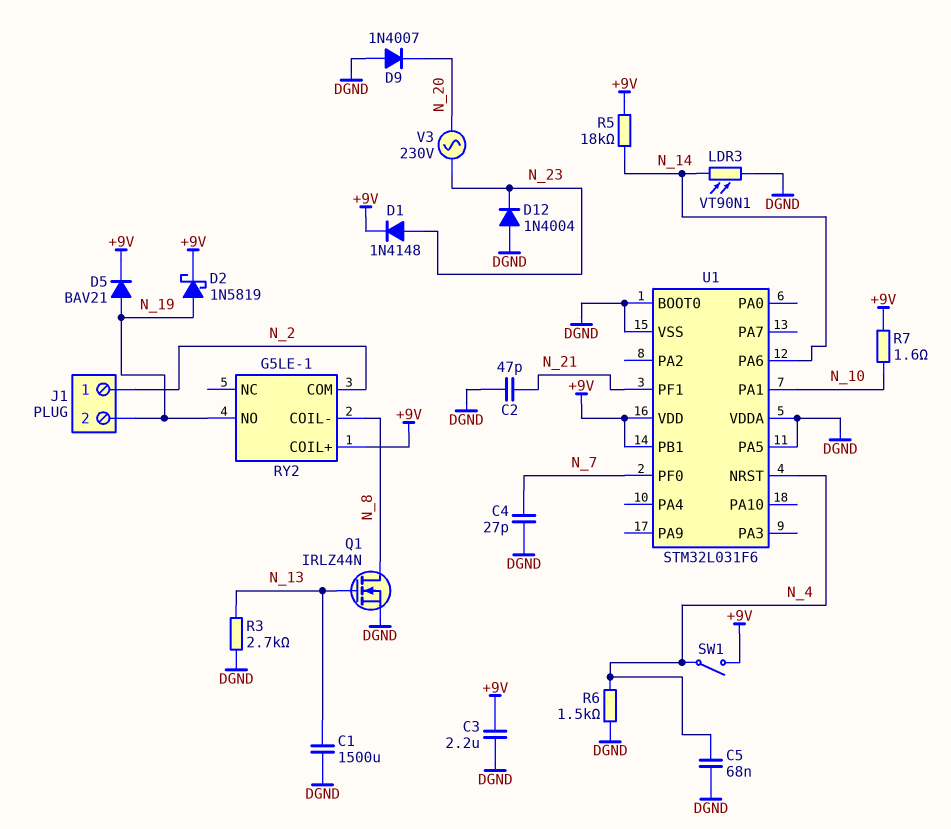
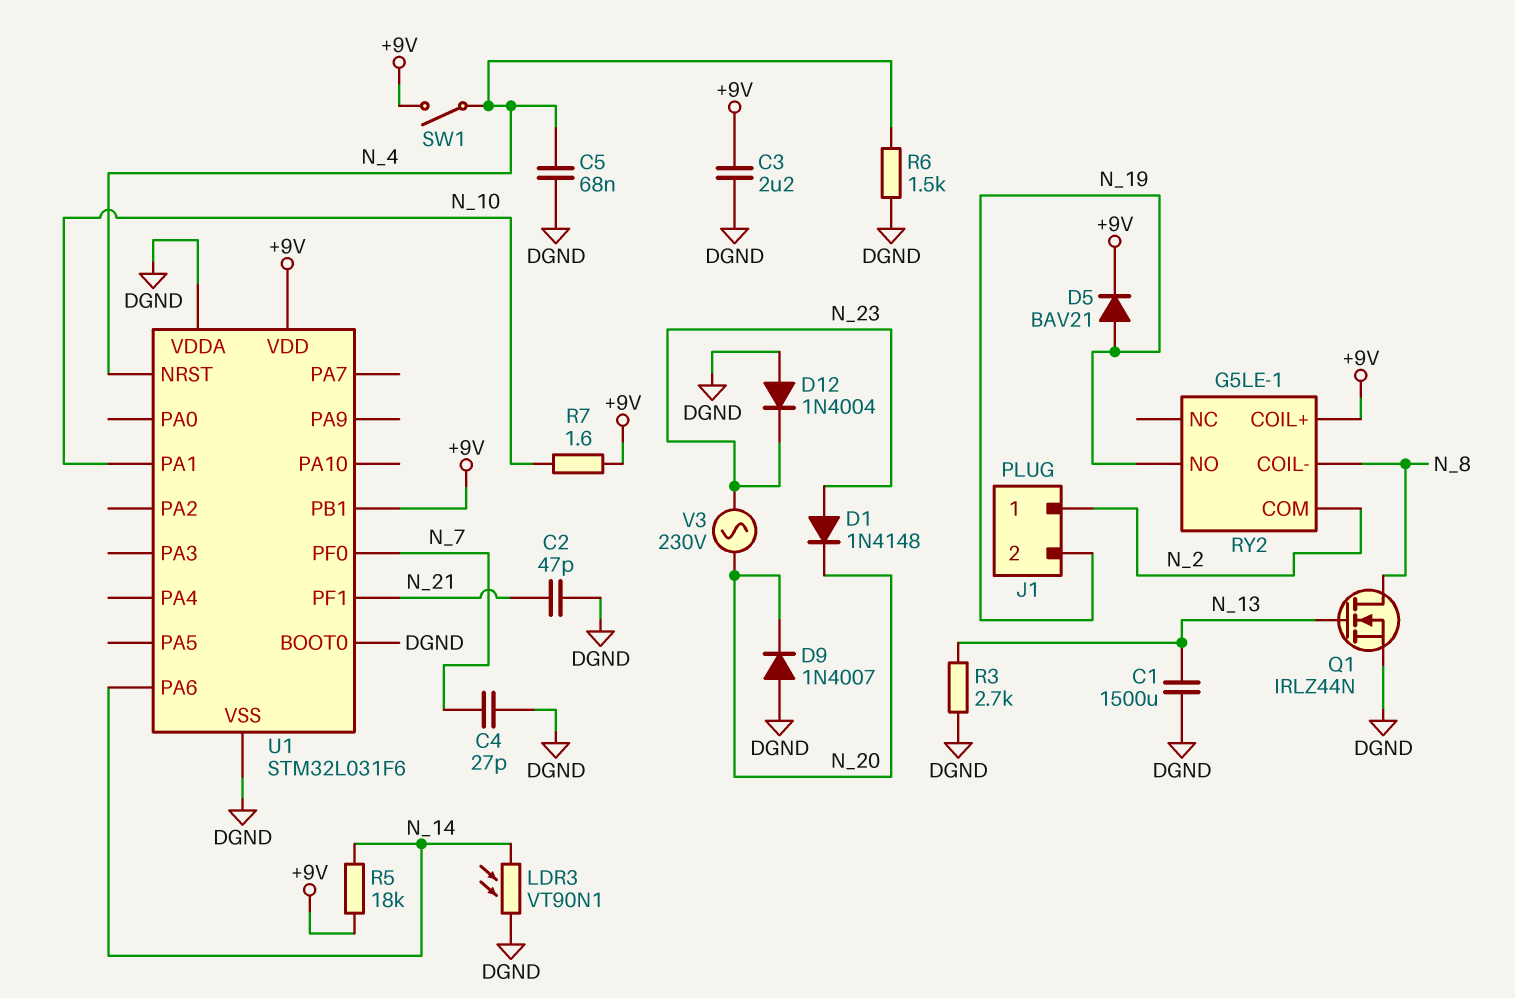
D1: diode 1N4148 (A N_23, K +9V) -> diode 1N4148 (A N_23, K N_20)
D2: schottky 1N5819 (A N_19, K +9V) -> none
U1 pin PA5: DGND -> none

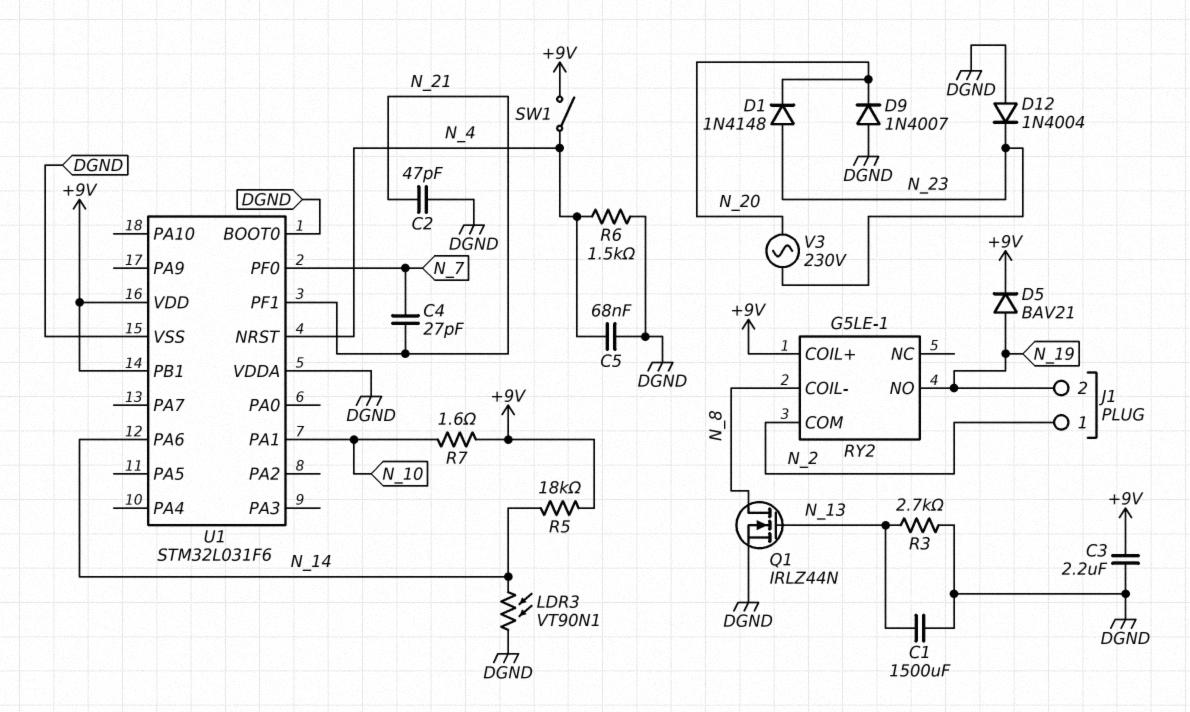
C4: 27pF (DGND, N_7) -> 27pF (N_7, N_21)

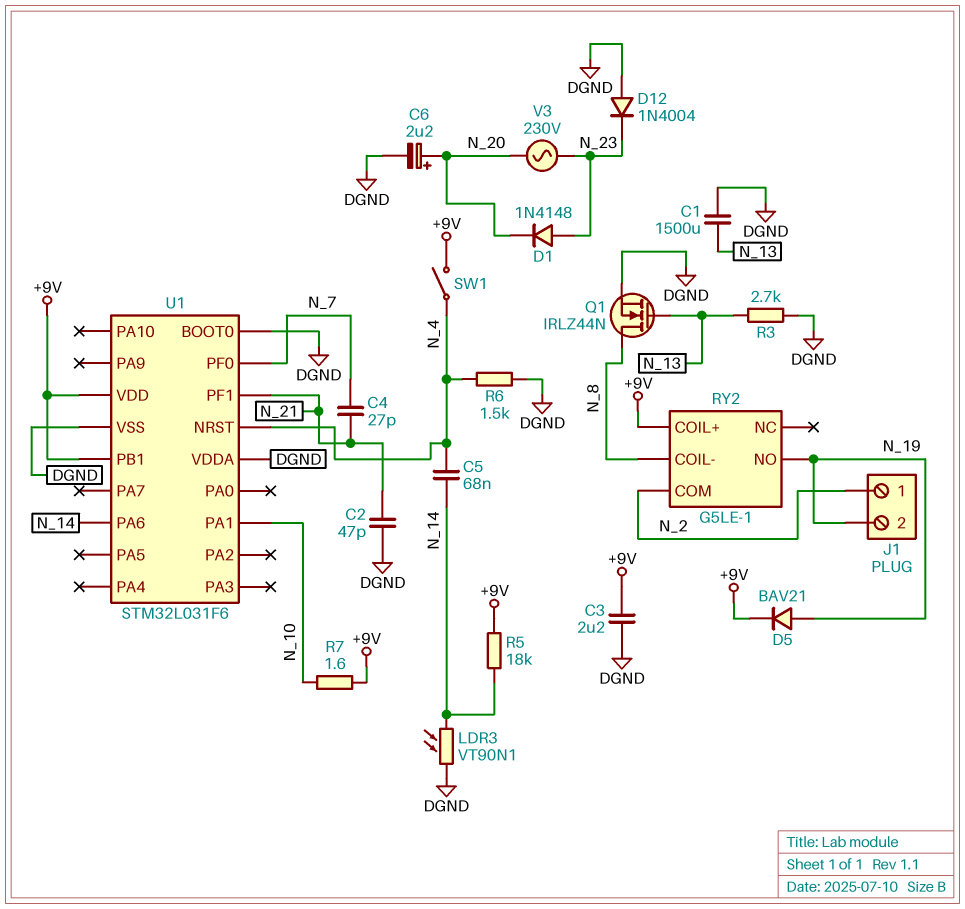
C5: 68nF (DGND, N_4) -> 68nF (N_4, N_14)
C6: none -> 2.2uF (plus N_20, minus DGND)
D9: diode 1N4007 (A DGND, K N_20) -> none

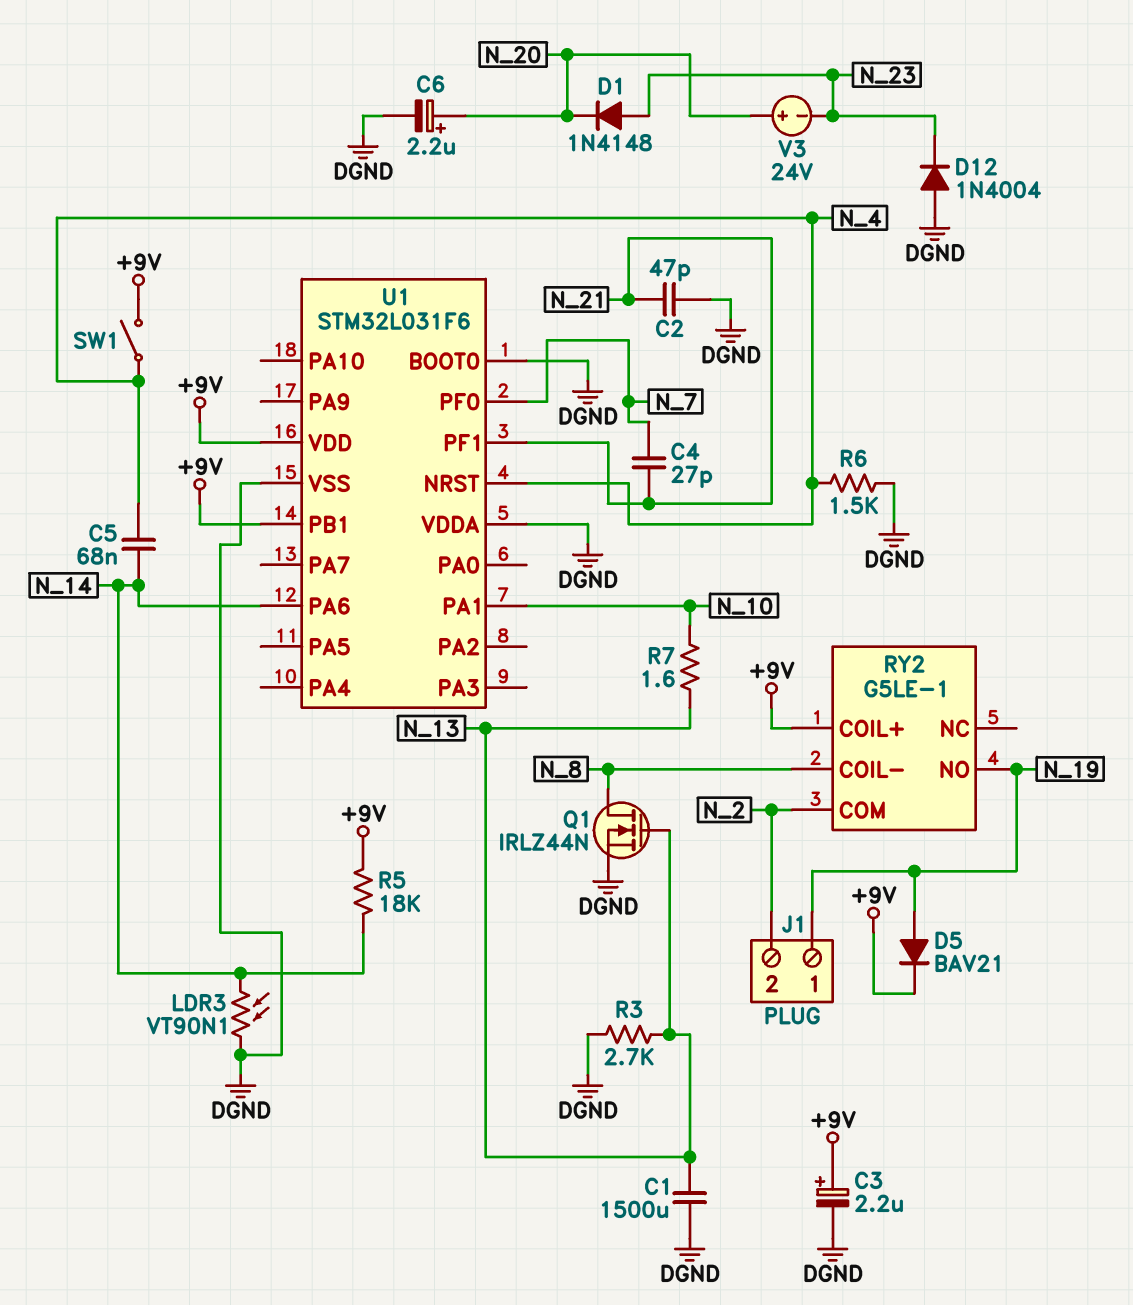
C3: 2.2uF (+9V, DGND) -> 2.2uF (plus +9V, minus DGND)
J1 pin 1: N_2 -> N_19
J1 pin 2: N_19 -> N_2
R7: 1.6 (+9V, N_10) -> 1.6 (N_10, N_13)
V3: AC 230V (N_20, N_23) -> 24V (plus N_20, minus N_23)

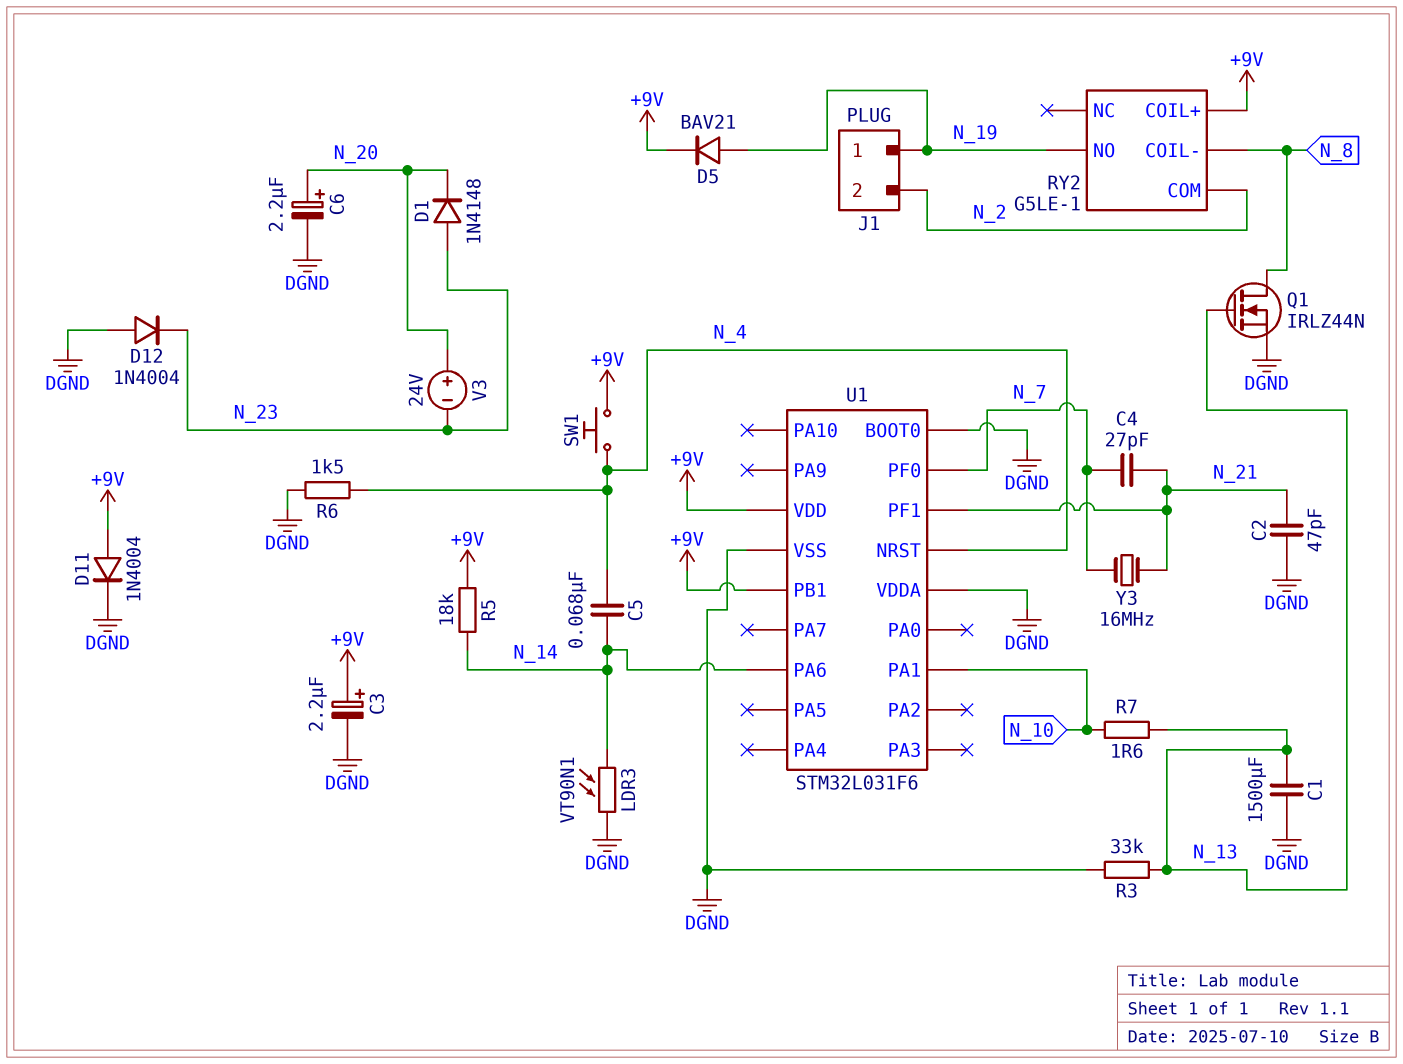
D11: none -> diode 1N4004 (A +9V, K DGND)
R3: 2.7k (DGND, N_13) -> 33k (DGND, N_13)
SW1: switch (+9V, N_4) -> button (+9V, N_4)
Y3: none -> 16MHz (N_7, N_21)

